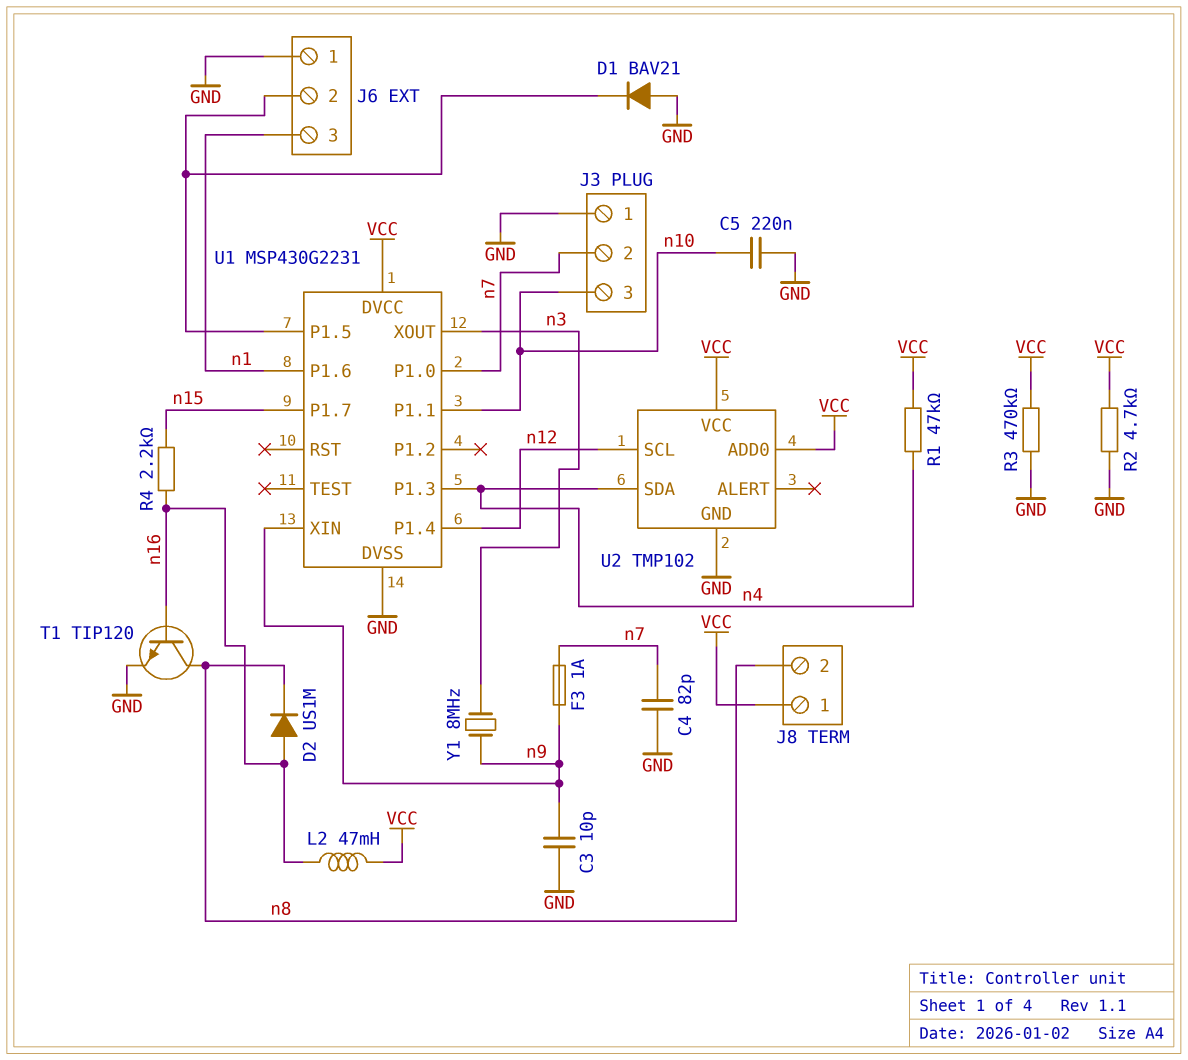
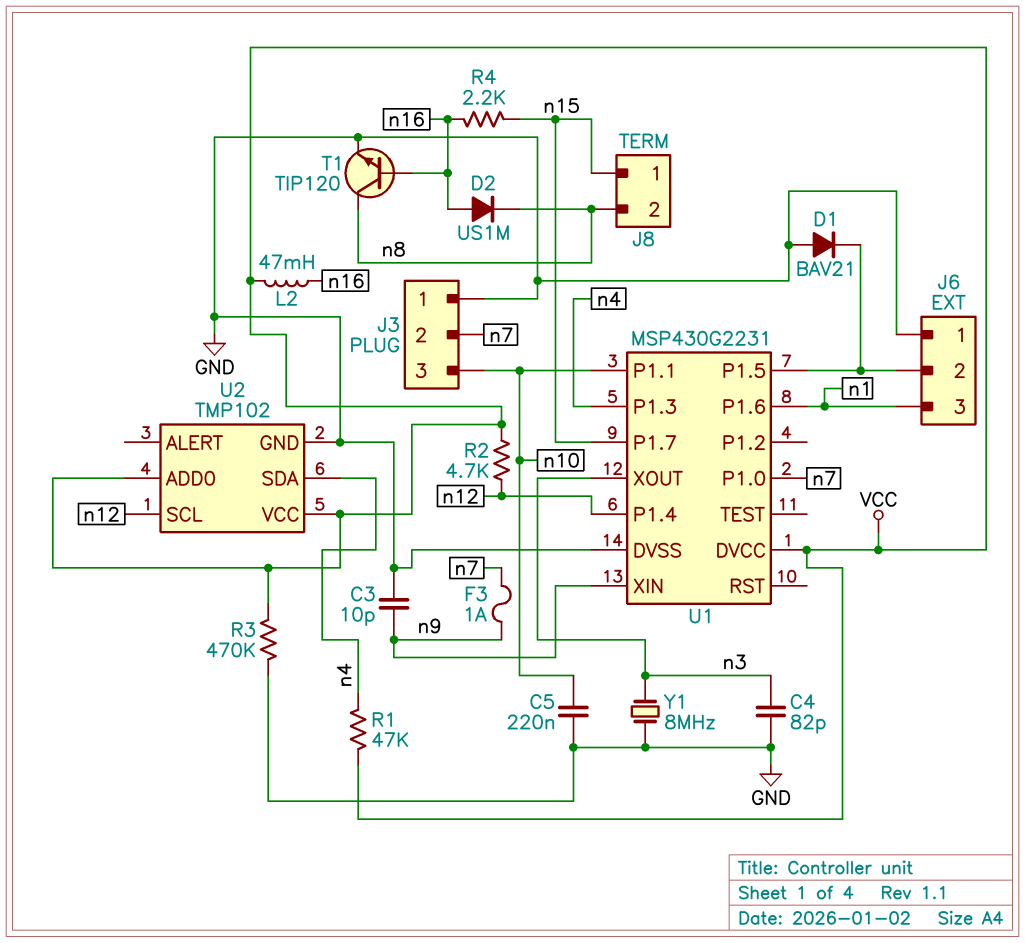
C4: 82pF (GND, n7) -> 82pF (GND, n3)
J8 pin 1: VCC -> n15
R2: 4.7k (GND, VCC) -> 4.7k (VCC, n12)
Y1: 8MHz (n3, n9) -> 8MHz (GND, n3)

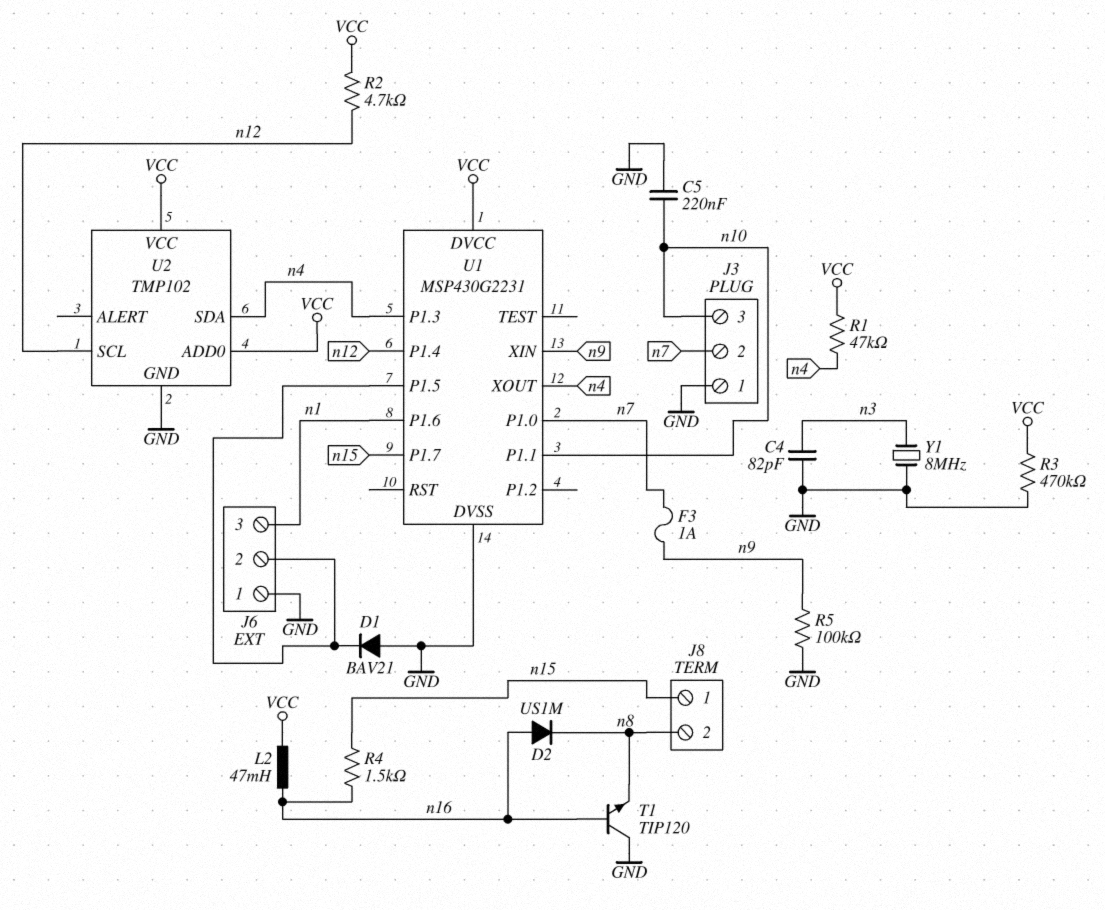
C3: 10pF (GND, n9) -> none
R4: 2.2k (n15, n16) -> 1.5k (n15, n16)
R5: none -> 100k (GND, n9)
T1: NPN TIP120 (B n16, C n8, E GND) -> NPN TIP120 (B n16, C GND, E n8)
U1 pin XOUT: n3 -> n4

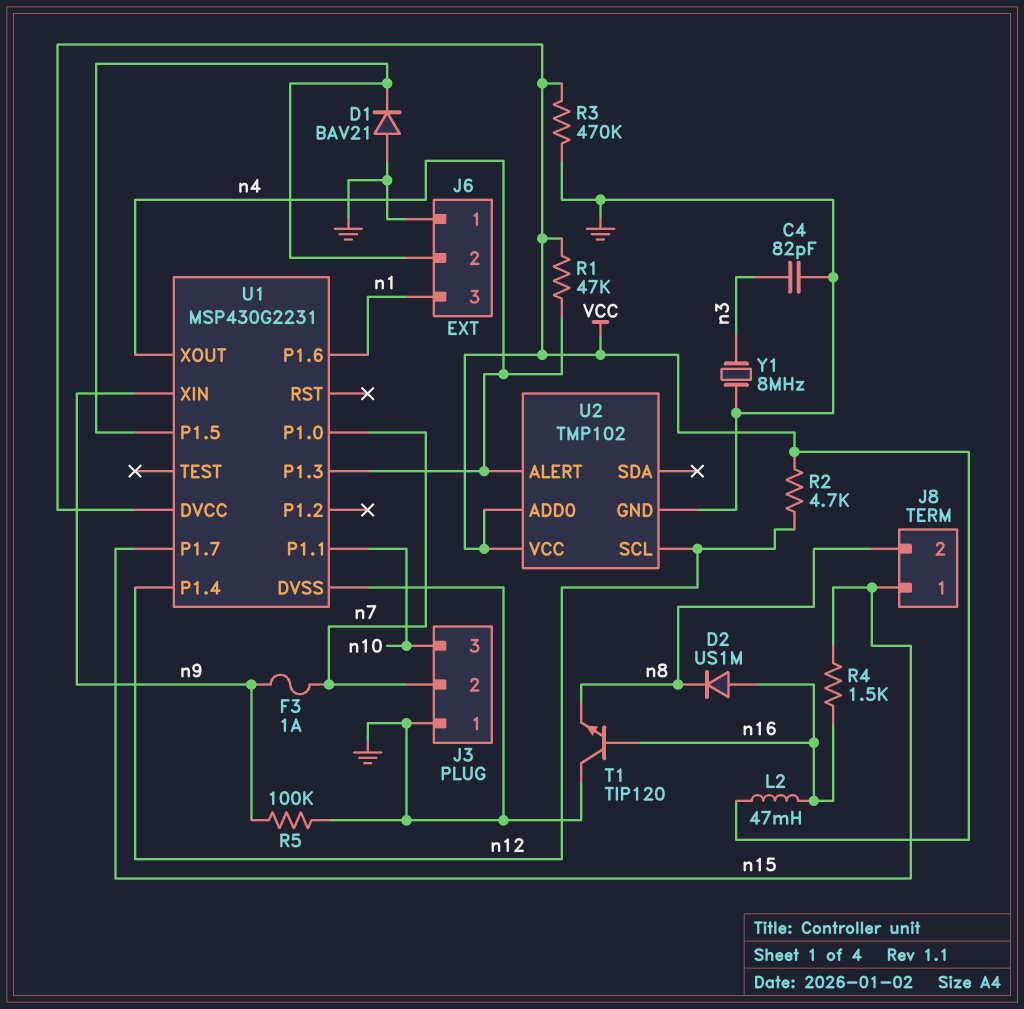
C5: 220nF (GND, n10) -> none
U2 pin ALERT: none -> n4
U2 pin SDA: n4 -> none

